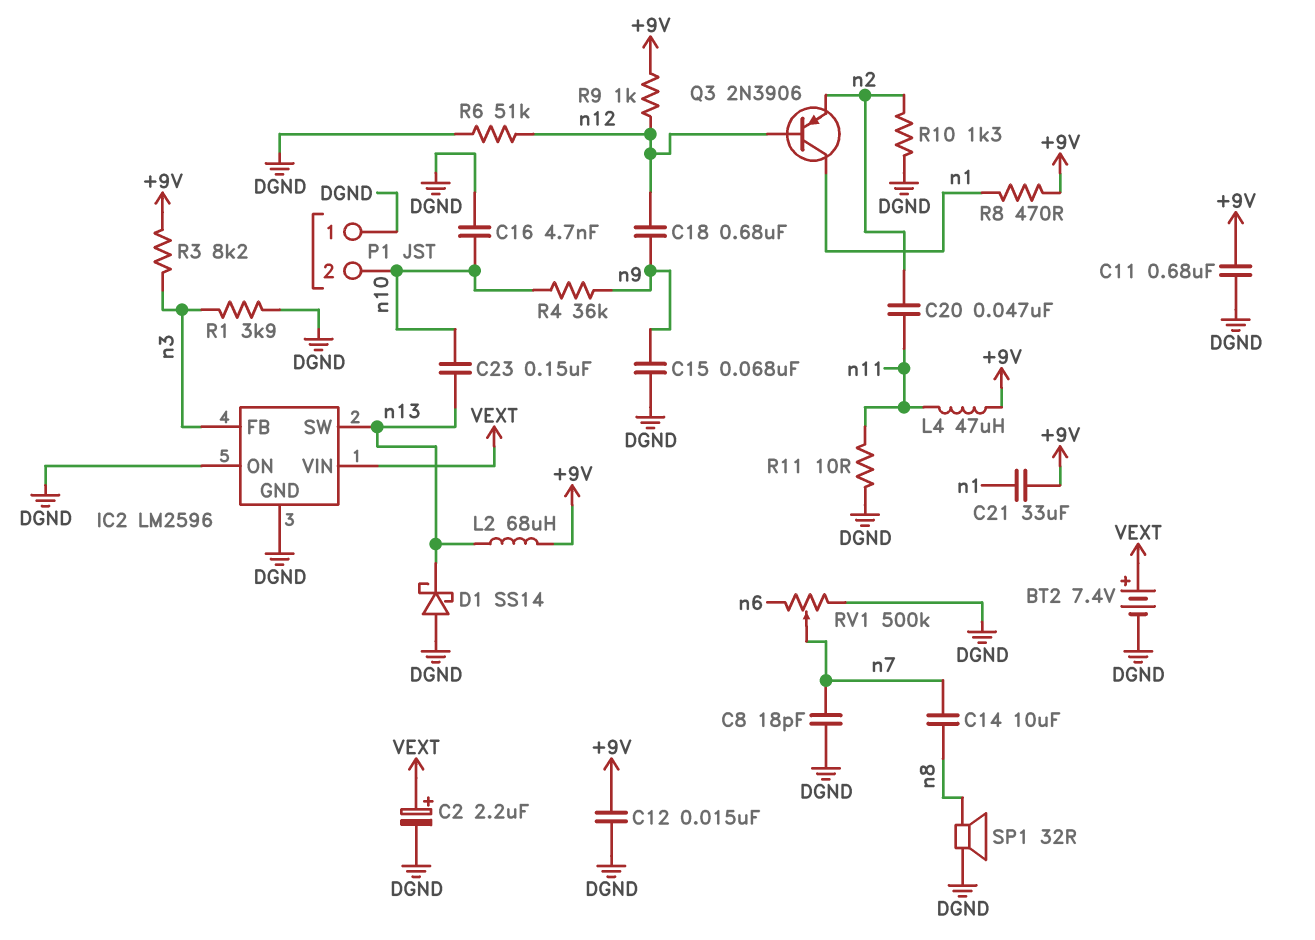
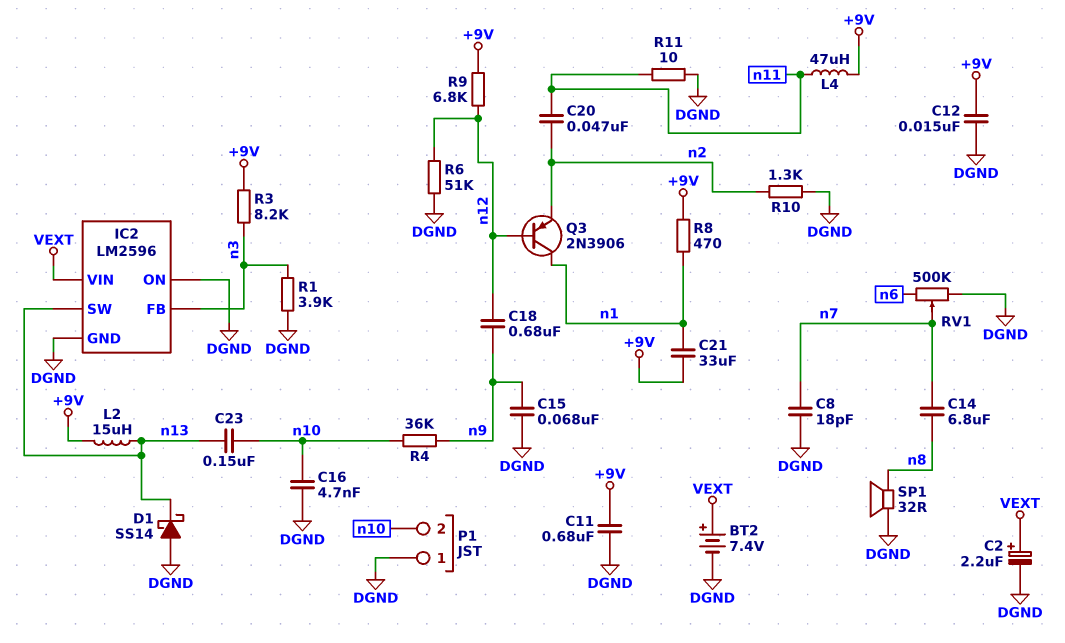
C14: 10uF (n7, n8) -> 6.8uF (n7, n8)
L2: 68uH (+9V, n13) -> 15uH (+9V, n13)
R9: 1k (+9V, n12) -> 6.8k (+9V, n12)

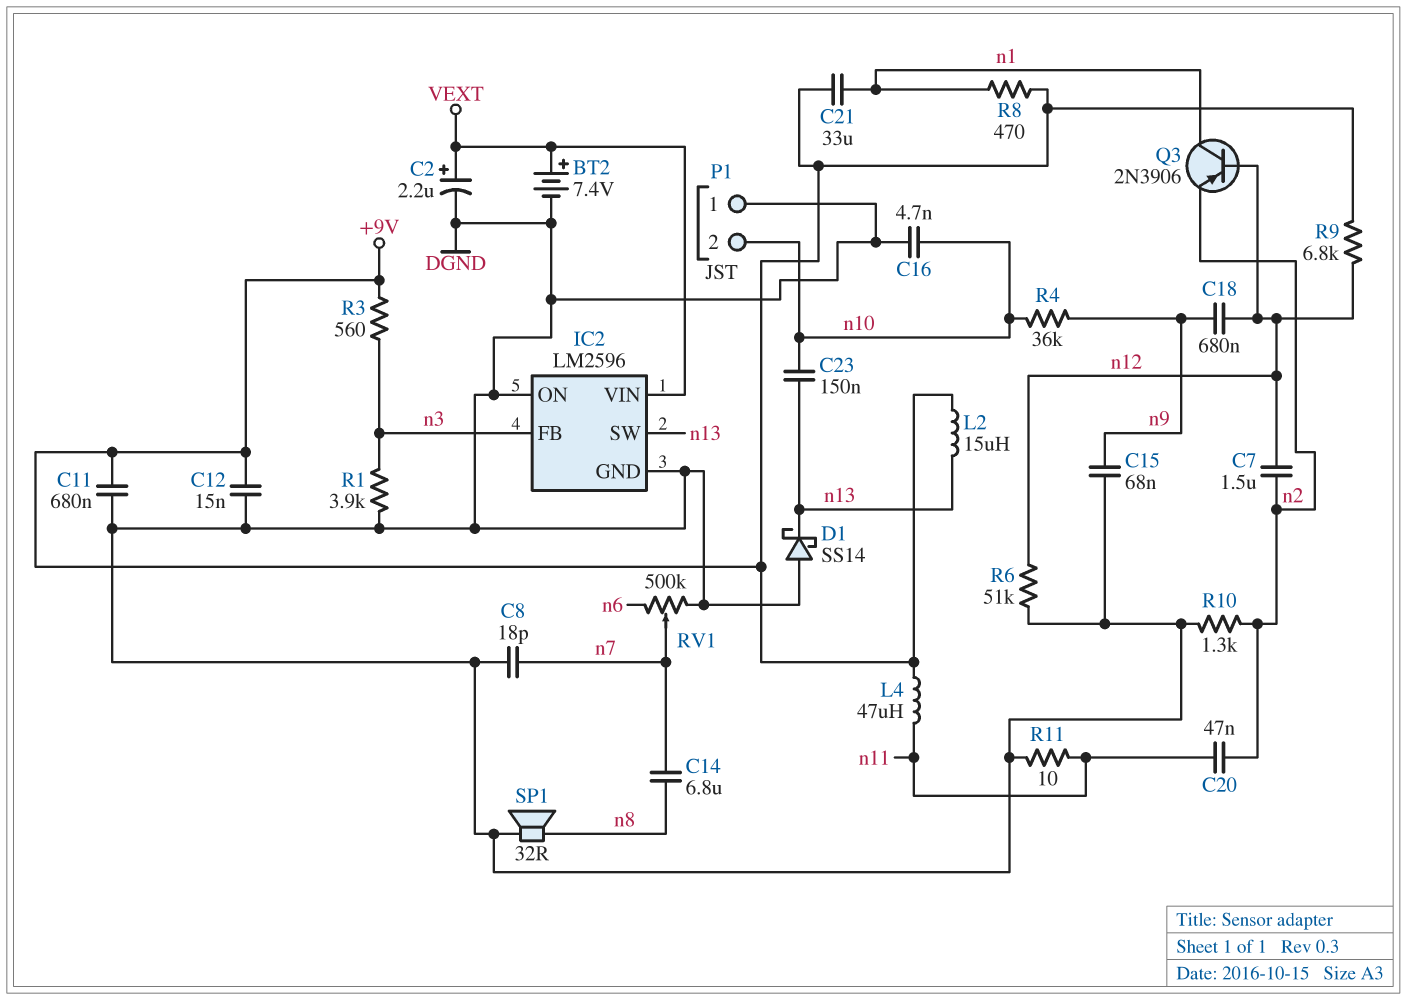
C7: none -> 1.5uF (n2, n12)
R3: 8.2k (+9V, n3) -> 560 (+9V, n3)

